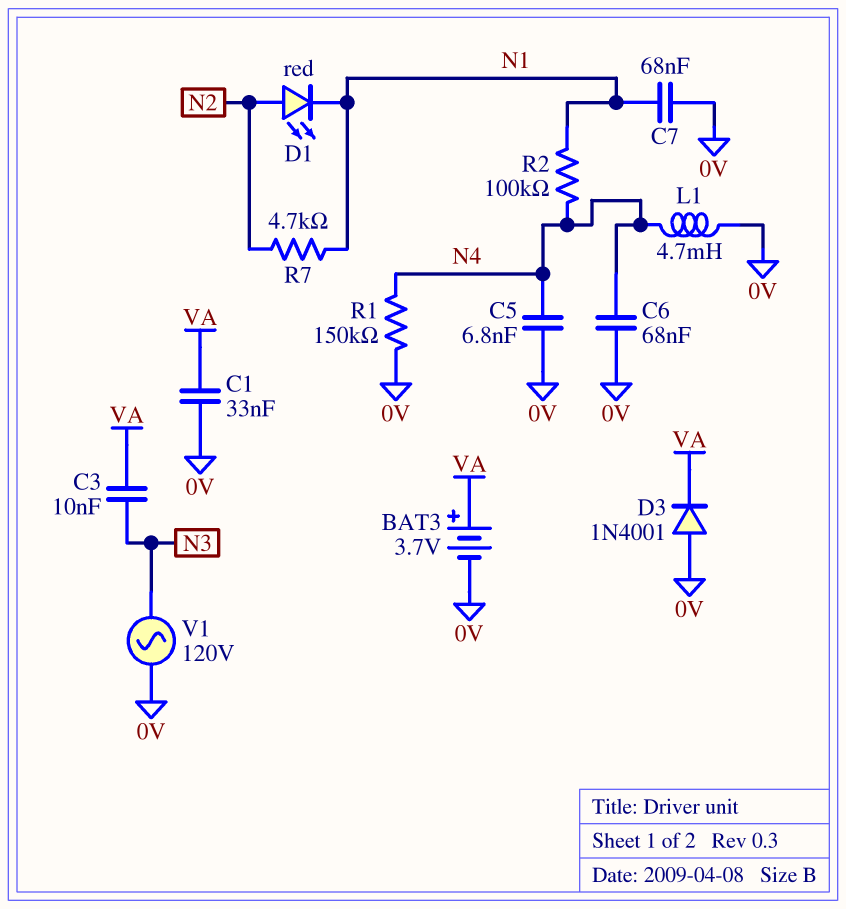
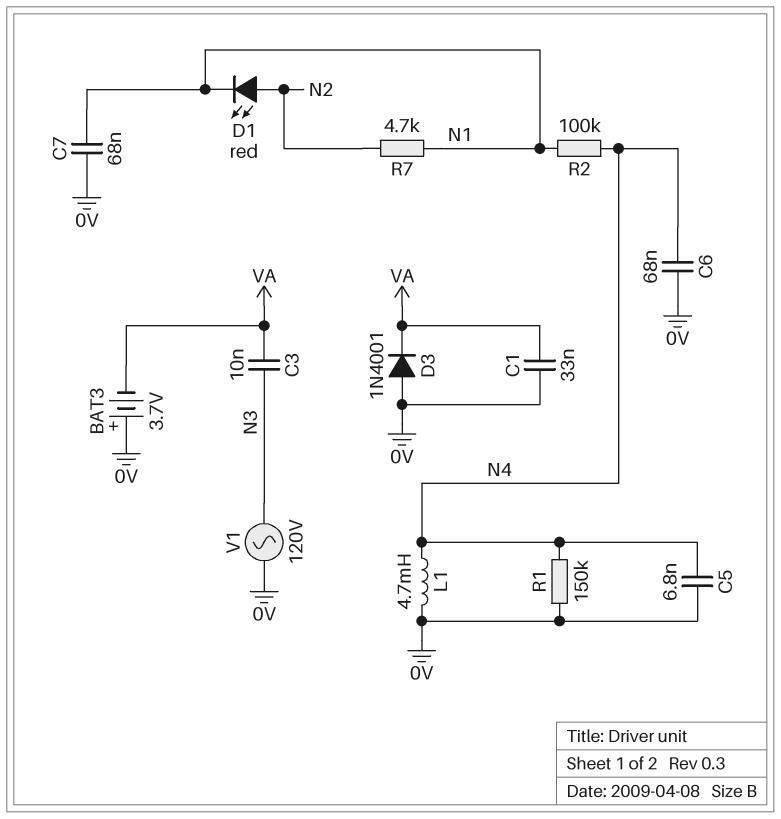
BAT3: 3.7V (plus VA, minus 0V) -> 3.7V (plus 0V, minus VA)

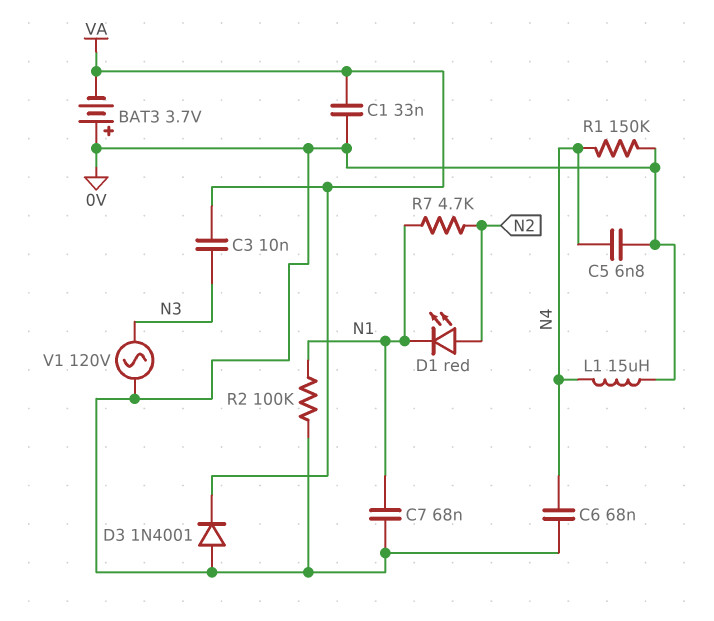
L1: 4.7mH (0V, N4) -> 15uH (0V, N4)
R2: 100k (N1, N4) -> 100k (0V, N1)

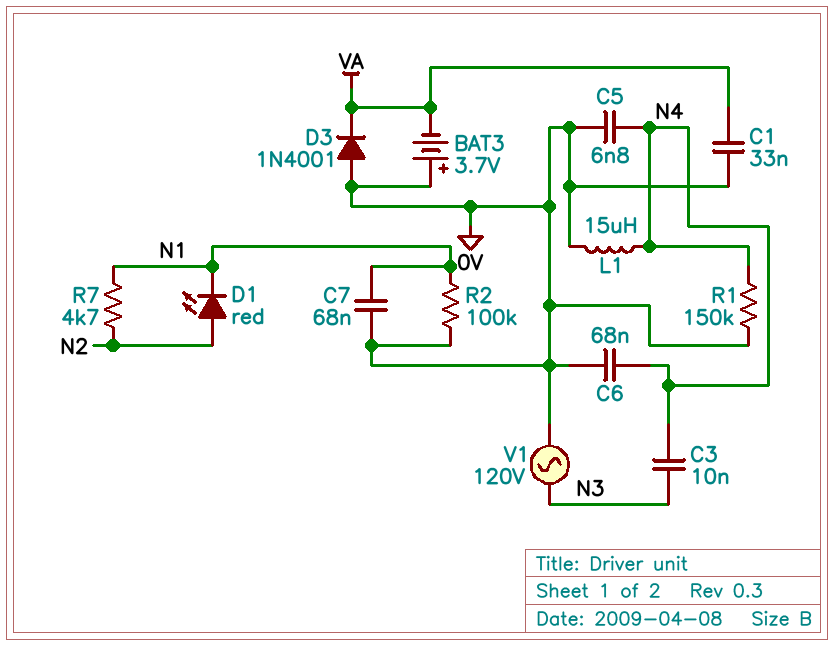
C3: 10nF (N3, VA) -> 10nF (N3, N4)

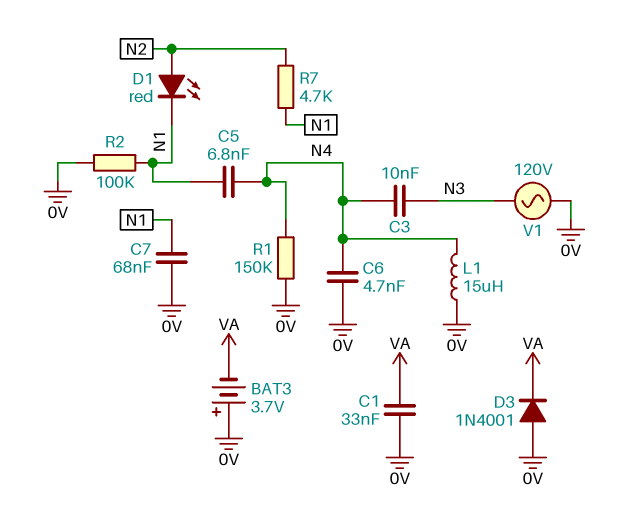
C5: 6.8nF (0V, N4) -> 6.8nF (N1, N4)
C6: 68nF (0V, N4) -> 4.7nF (0V, N4)

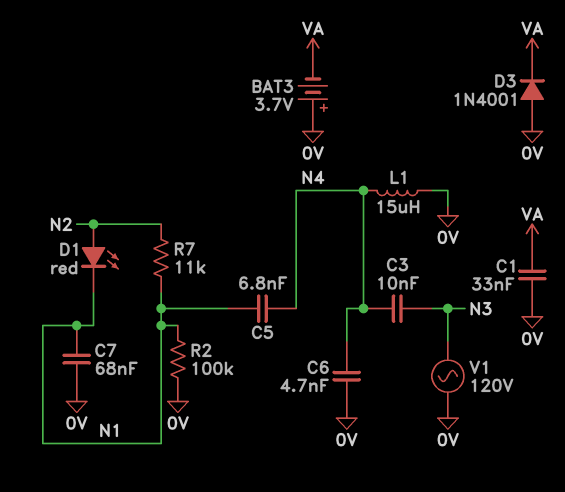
R1: 150k (0V, N4) -> none
R7: 4.7k (N1, N2) -> 11k (N1, N2)

